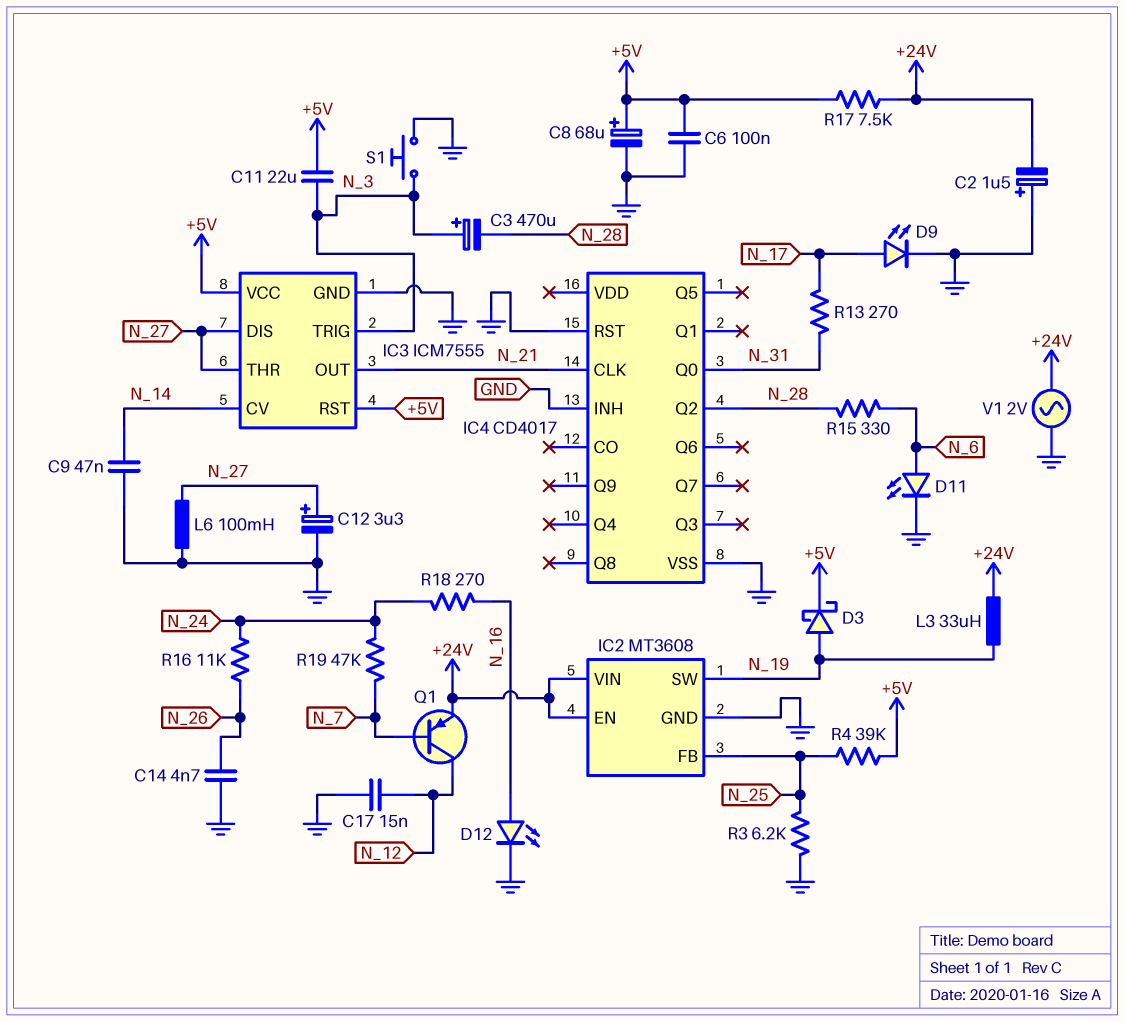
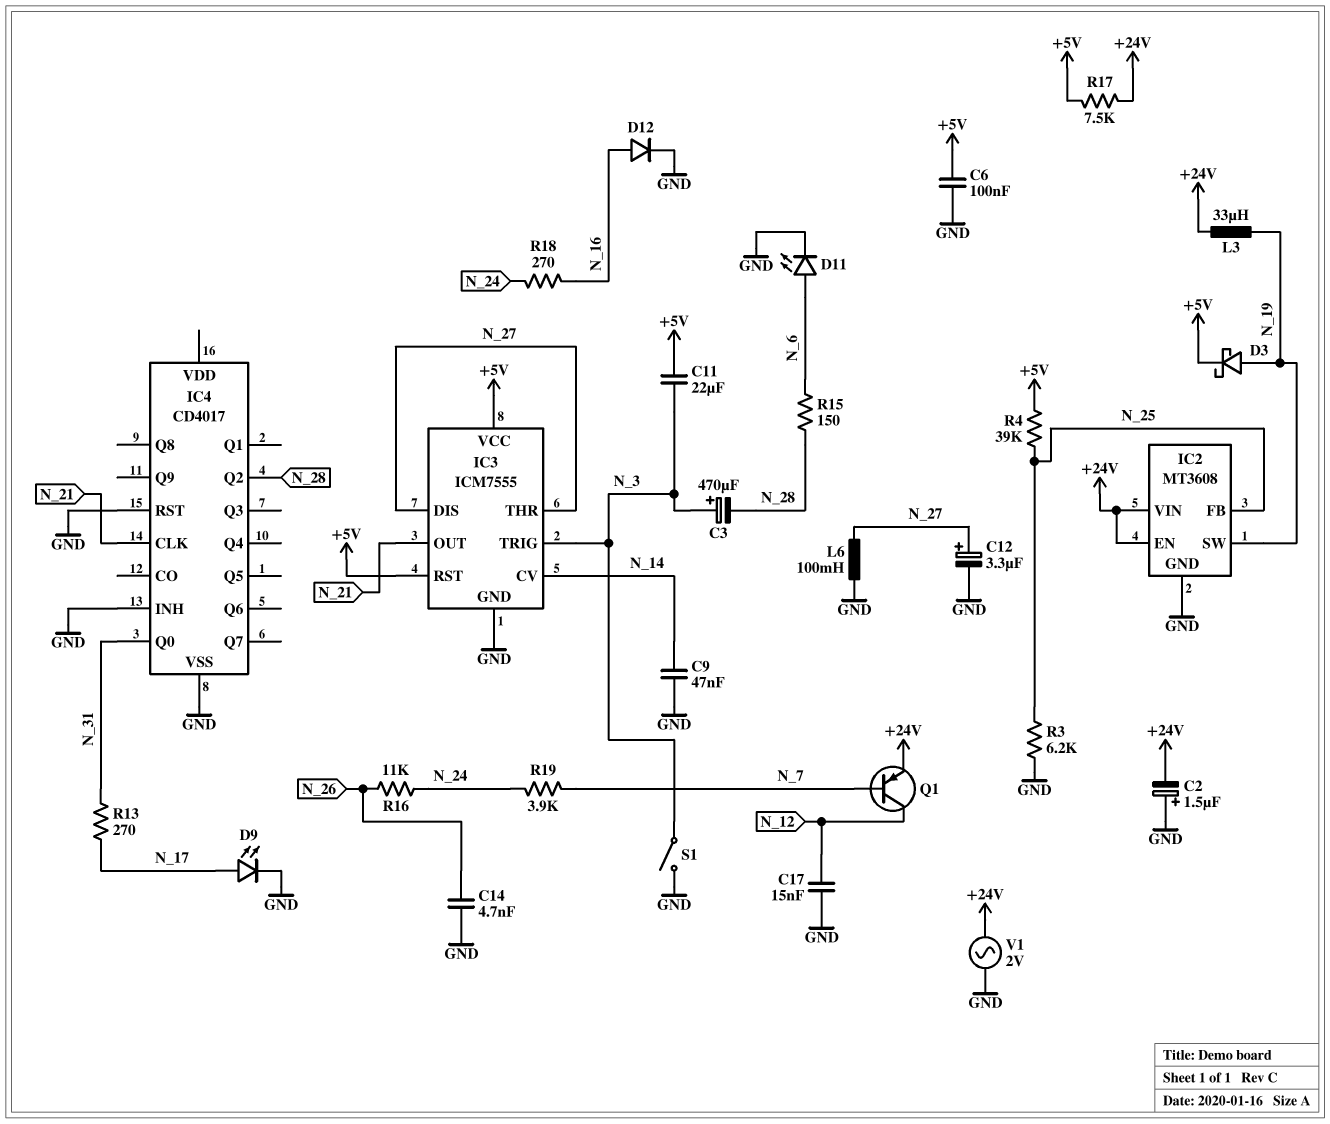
C8: 68uF (plus +5V, minus GND) -> none
D12: LED (A N_16, K GND) -> diode (A N_16, K GND)
R15: 330 (N_6, N_28) -> 150 (N_6, N_28)
R19: 47k (N_7, N_24) -> 3.9k (N_7, N_24)
S1: button (GND, N_3) -> switch (GND, N_3)

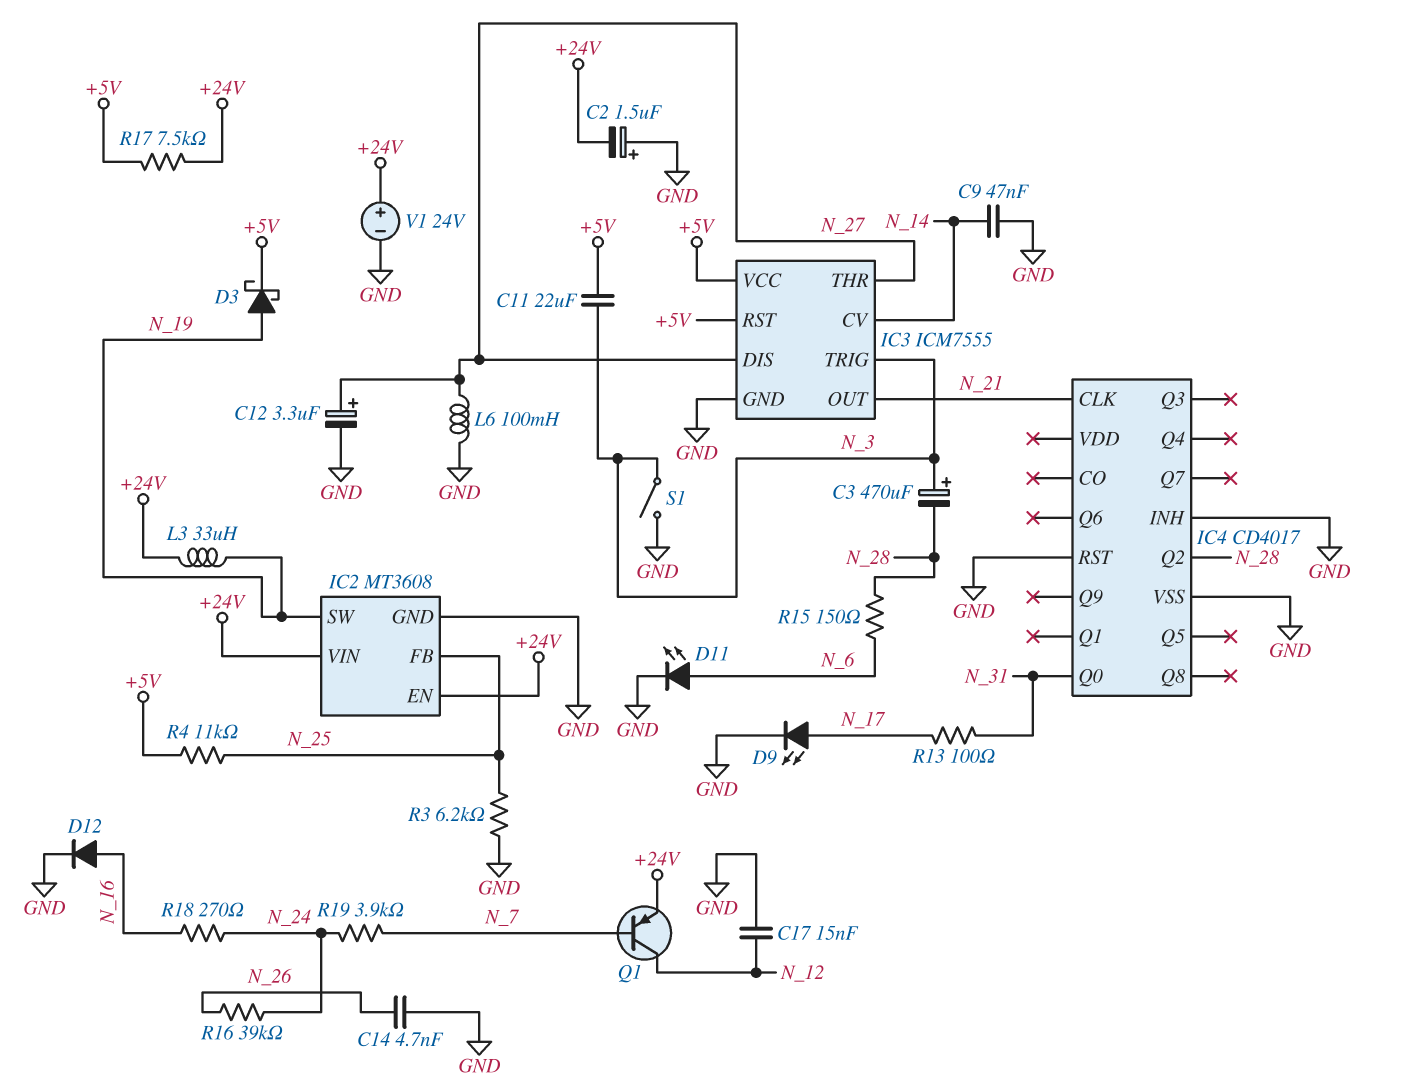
C6: 100nF (+5V, GND) -> none
R4: 39k (+5V, N_25) -> 11k (+5V, N_25)
R13: 270 (N_17, N_31) -> 100 (N_17, N_31)
R16: 11k (N_24, N_26) -> 39k (N_24, N_26)
V1: AC 2V (+24V, GND) -> 24V (plus +24V, minus GND)

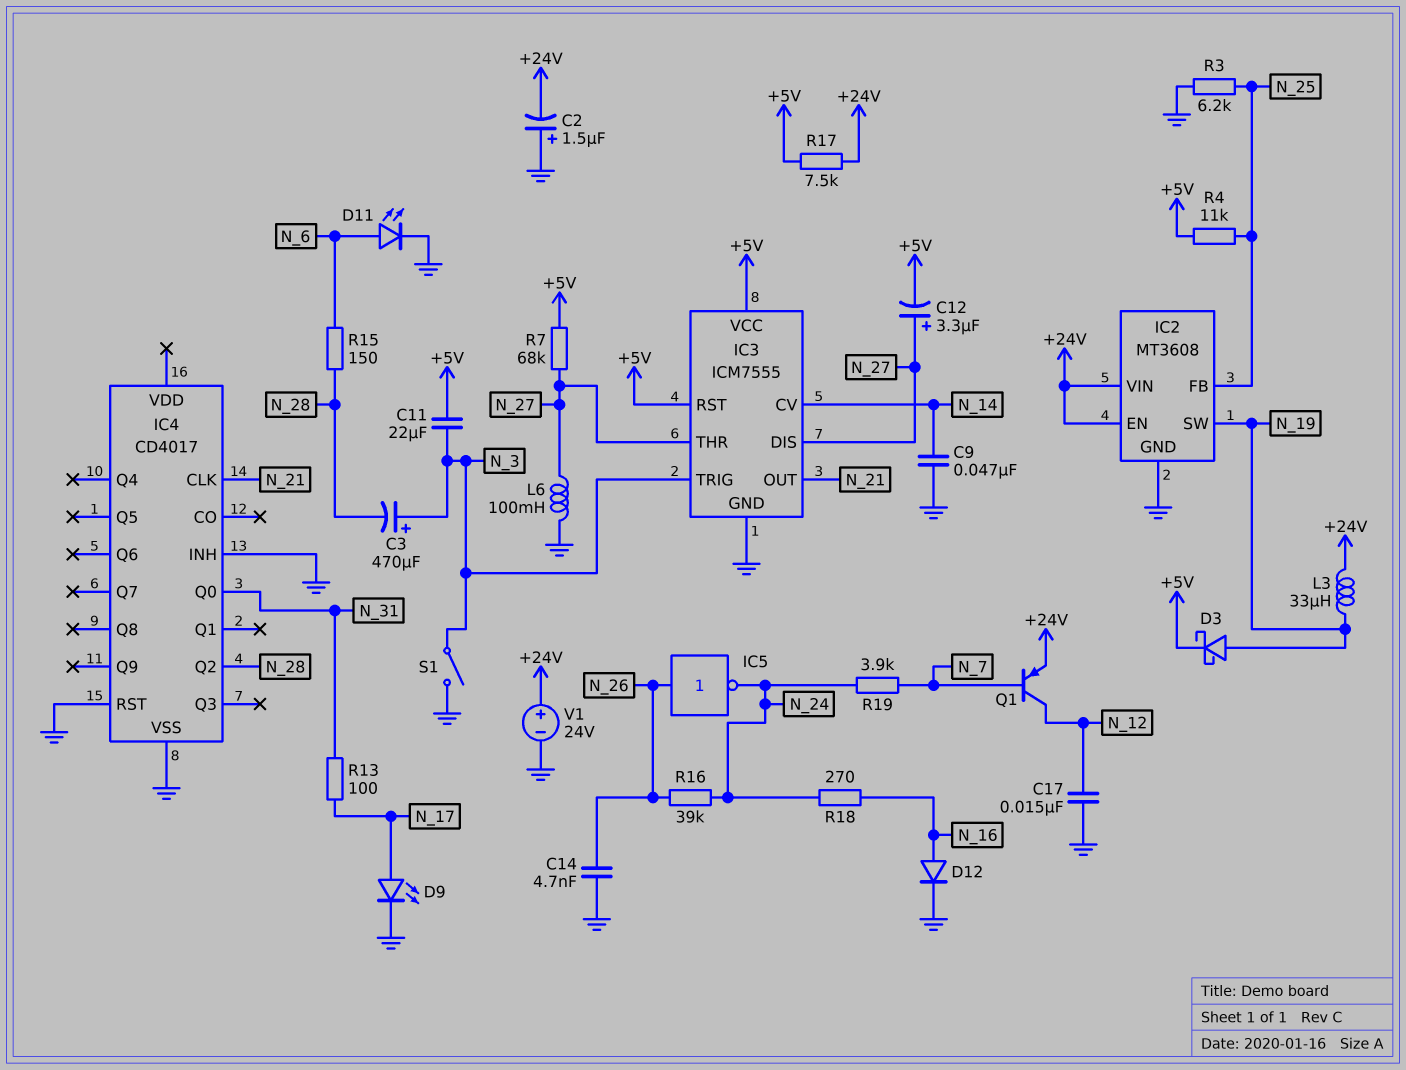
C12: 3.3uF (plus N_27, minus GND) -> 3.3uF (plus N_27, minus +5V)
IC5: none -> NOT (in N_26, out N_24)
R7: none -> 68k (+5V, N_27)

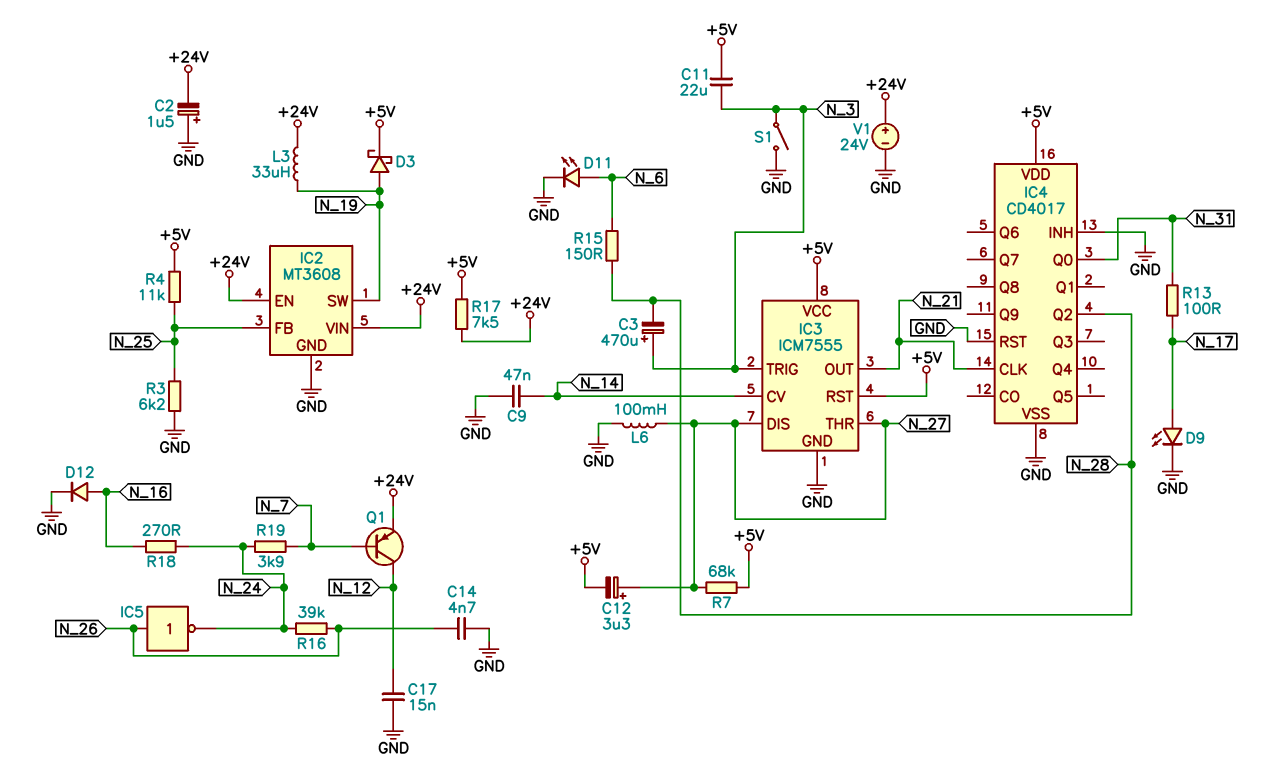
IC4 pin VDD: none -> +5V

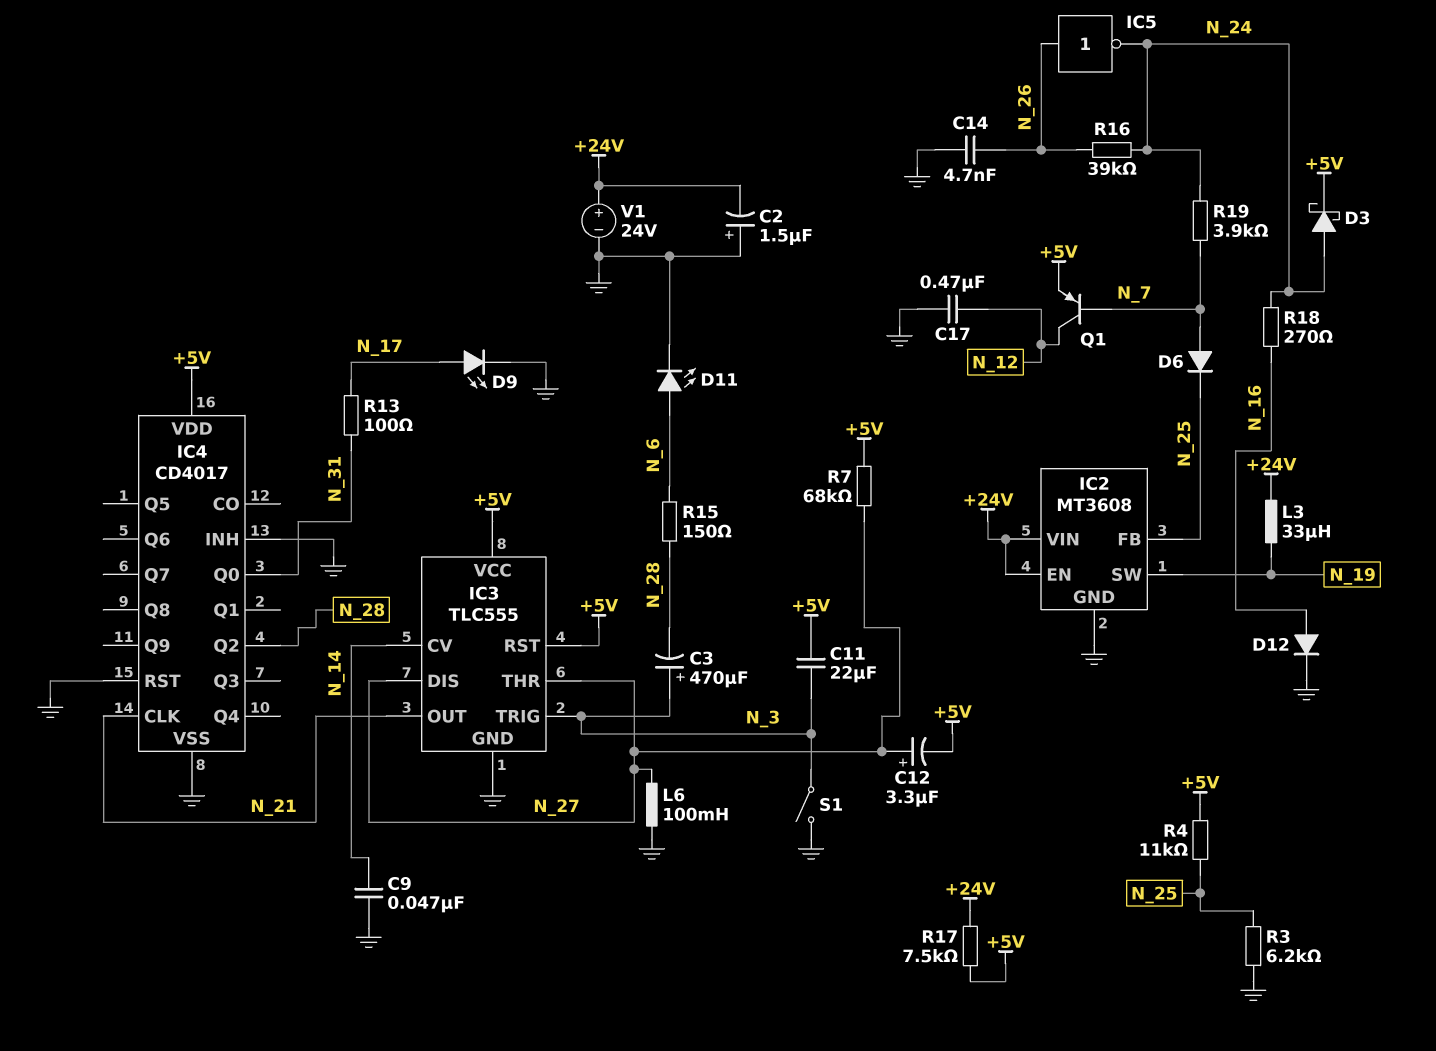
C17: 15nF (GND, N_12) -> 470nF (GND, N_12)
D3: schottky (A N_19, K +5V) -> schottky (A N_24, K +5V)
D6: none -> diode (A N_7, K N_25)
IC3: ICM7555 -> TLC555
Q1: PNP (B N_7, C N_12, E +24V) -> PNP (B N_7, C N_12, E +5V)

